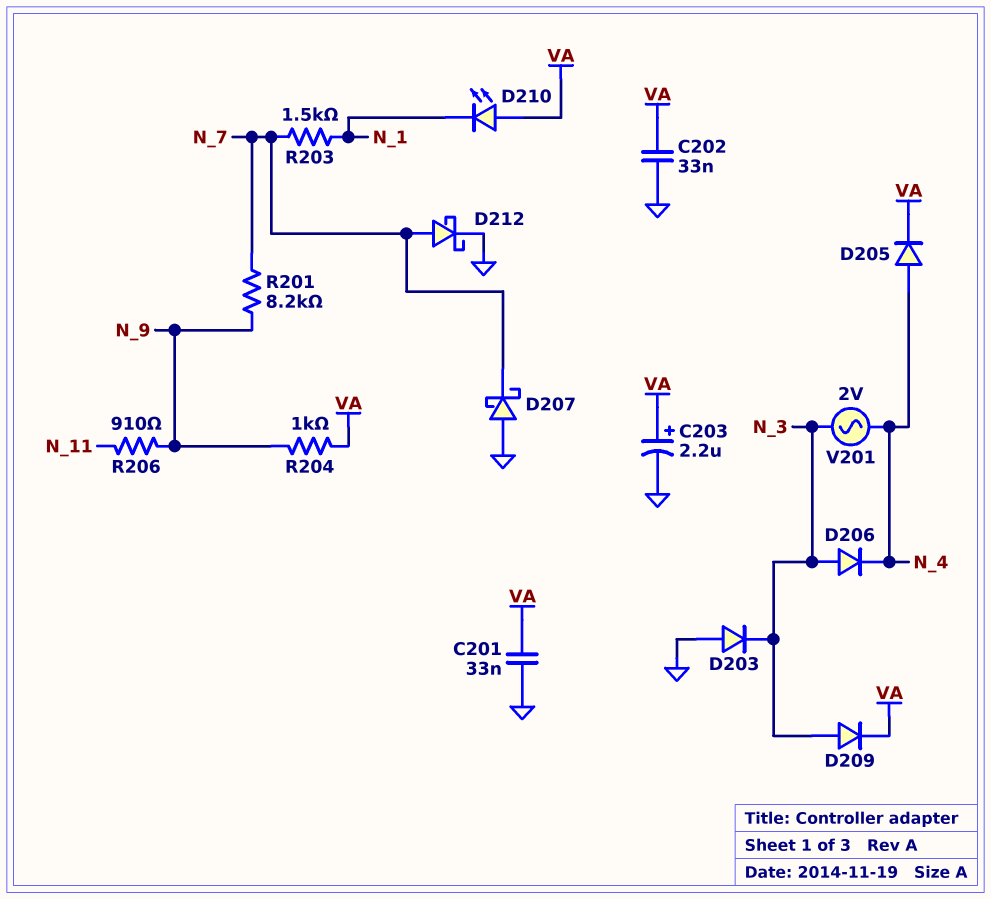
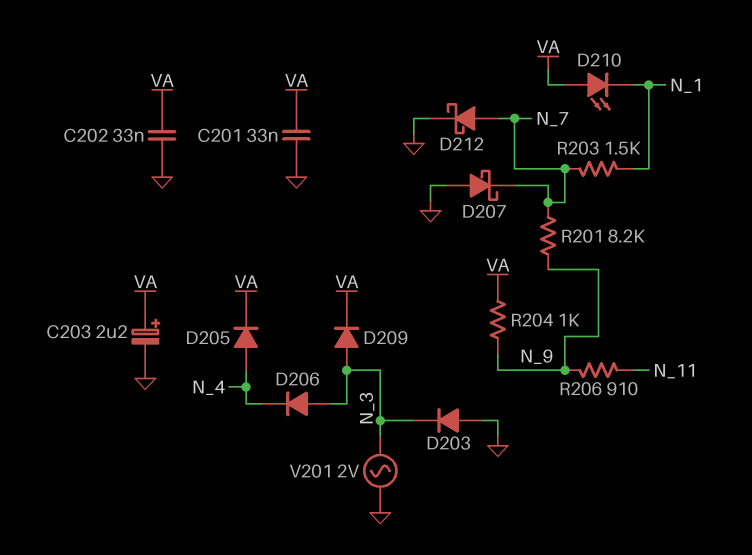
V201: AC 2V (N_3, N_4) -> AC 2V (GND, N_3)

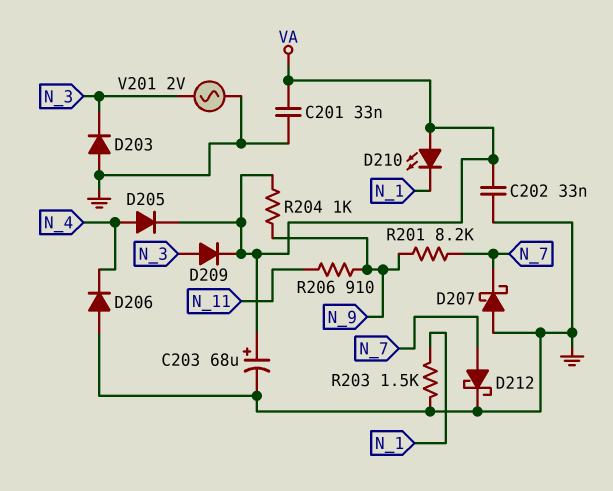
C203: 2.2uF (plus VA, minus GND) -> 68uF (plus VA, minus GND)
D206: diode (A N_3, K N_4) -> diode (A GND, K N_4)
R203: 1.5k (N_1, N_7) -> 1.5k (GND, N_1)

